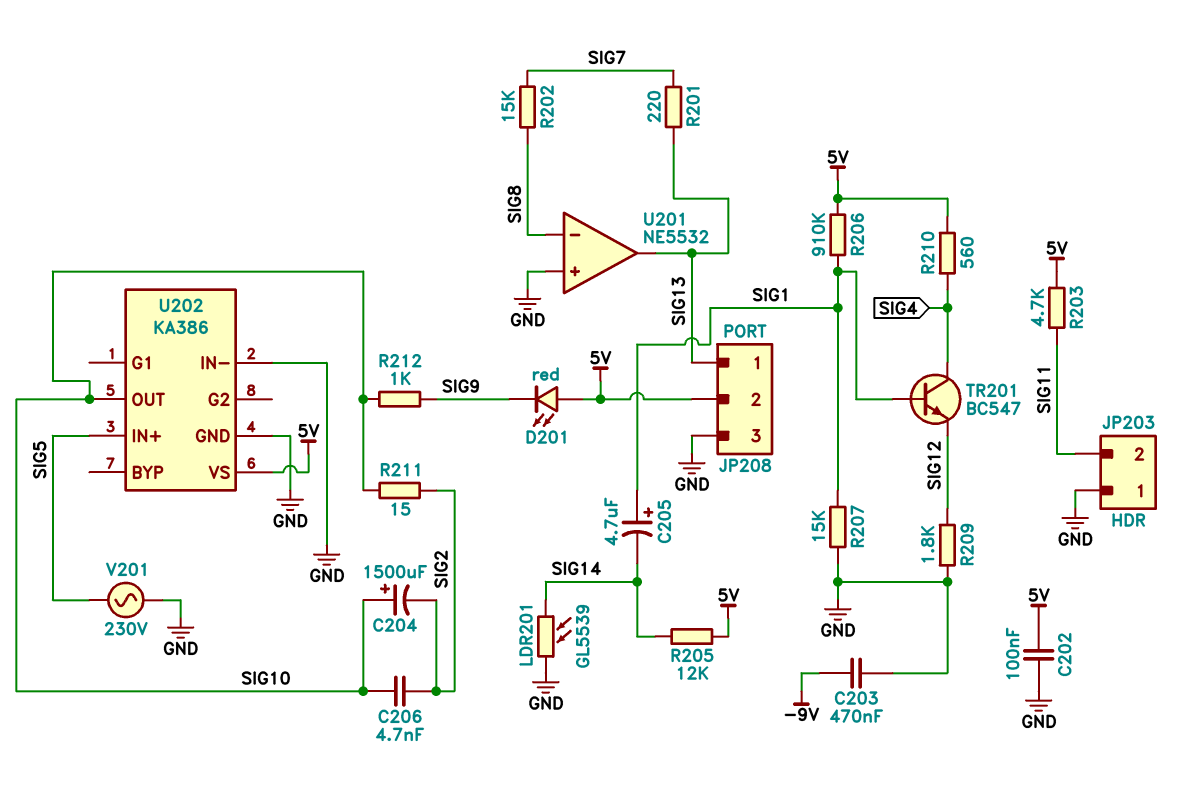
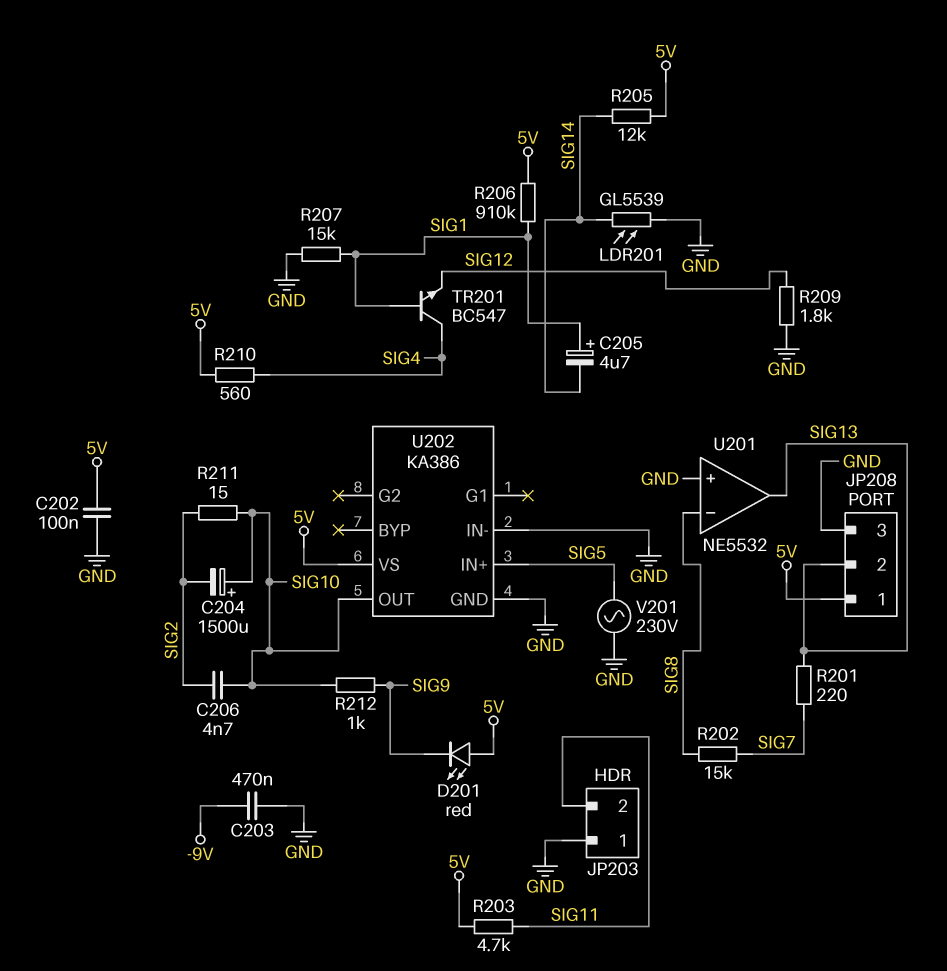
JP208 pin 1: SIG13 -> 5V
JP208 pin 2: 5V -> SIG13

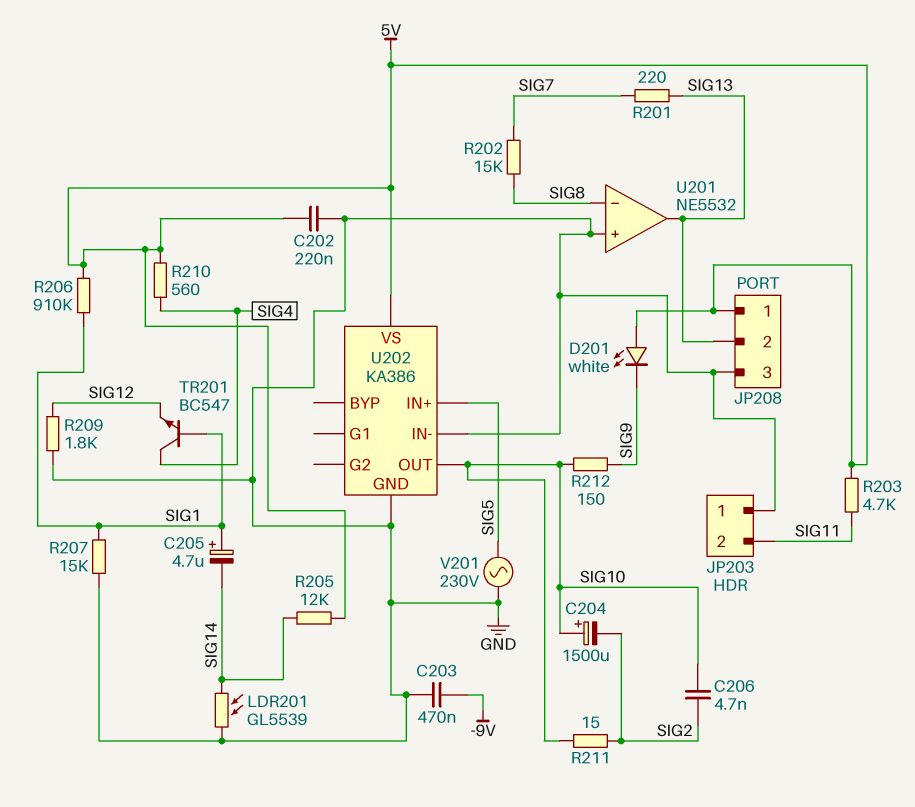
C202: 100nF (5V, GND) -> 220nF (5V, GND)
D201: LED red (A 5V, K SIG9) -> LED white (A 5V, K SIG9)
R212: 1k (SIG9, SIG10) -> 150 (SIG9, SIG10)

